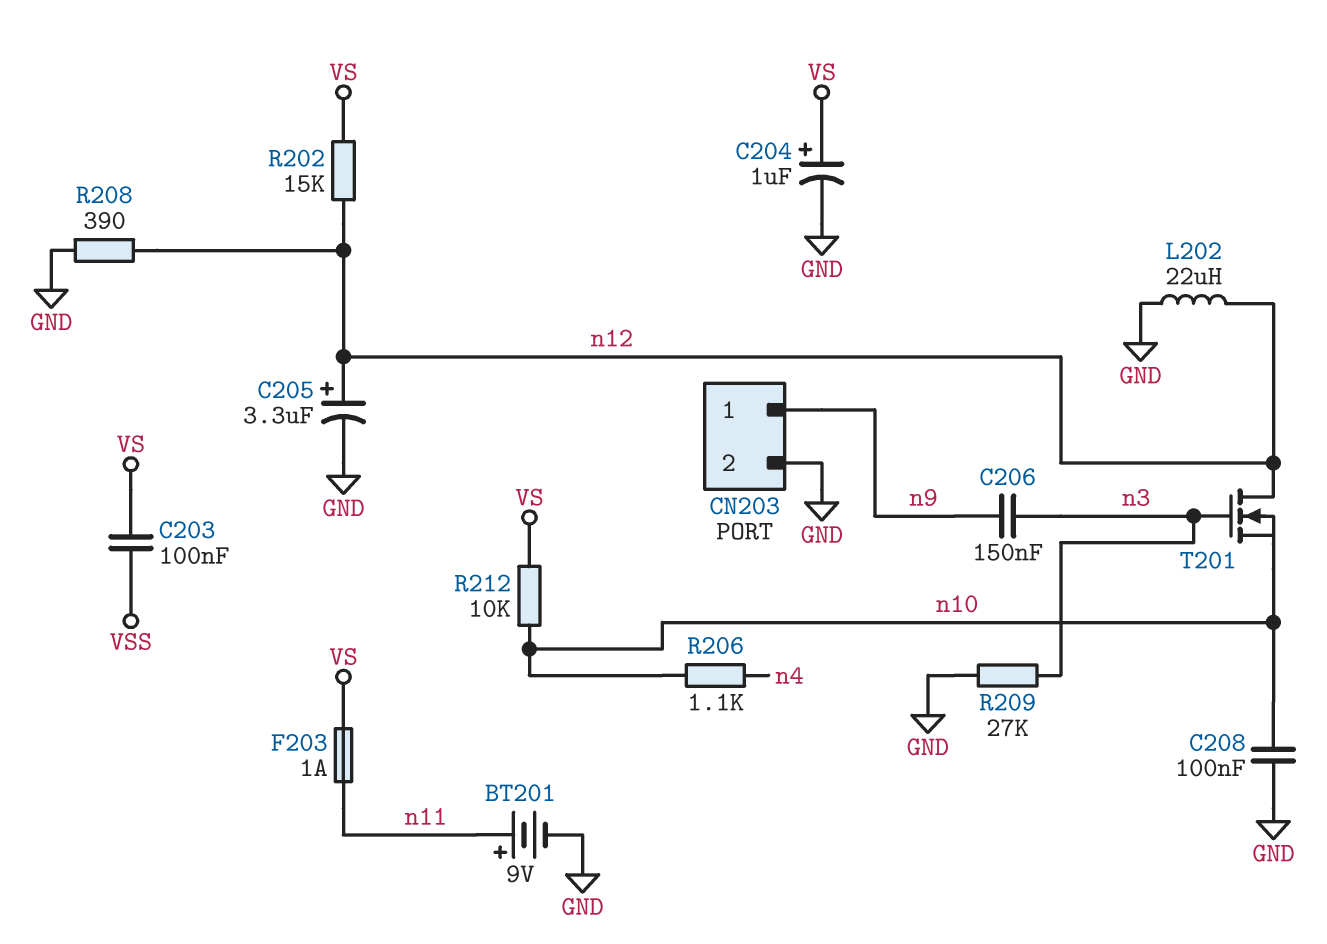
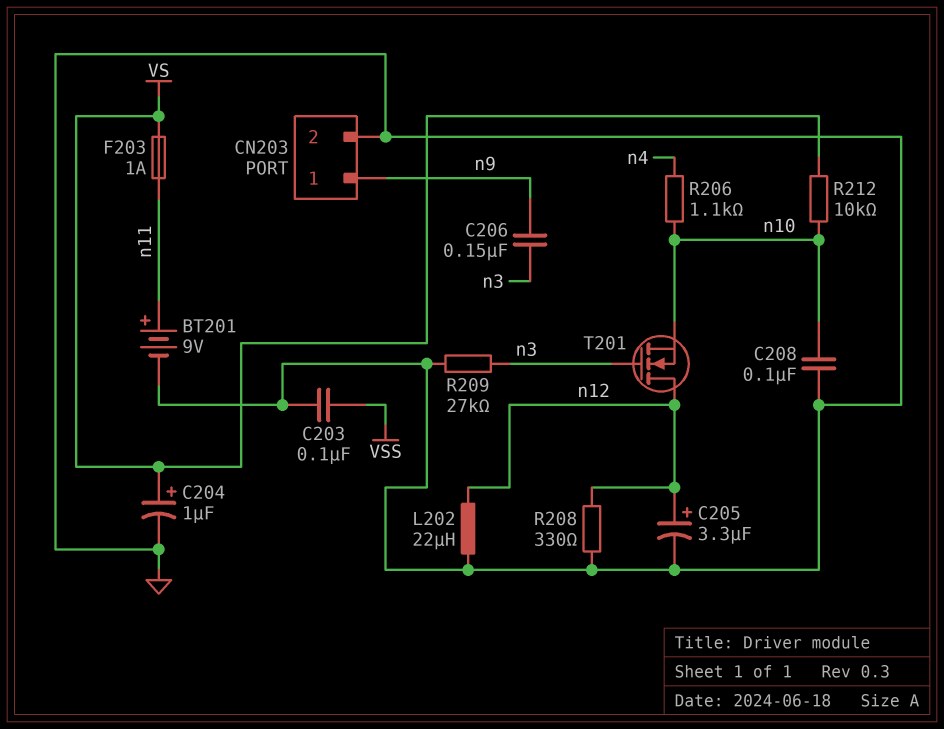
C203: 100nF (VS, VSS) -> 100nF (GND, VSS)
R202: 15k (VS, n12) -> none
R208: 390 (GND, n12) -> 330 (GND, n12)

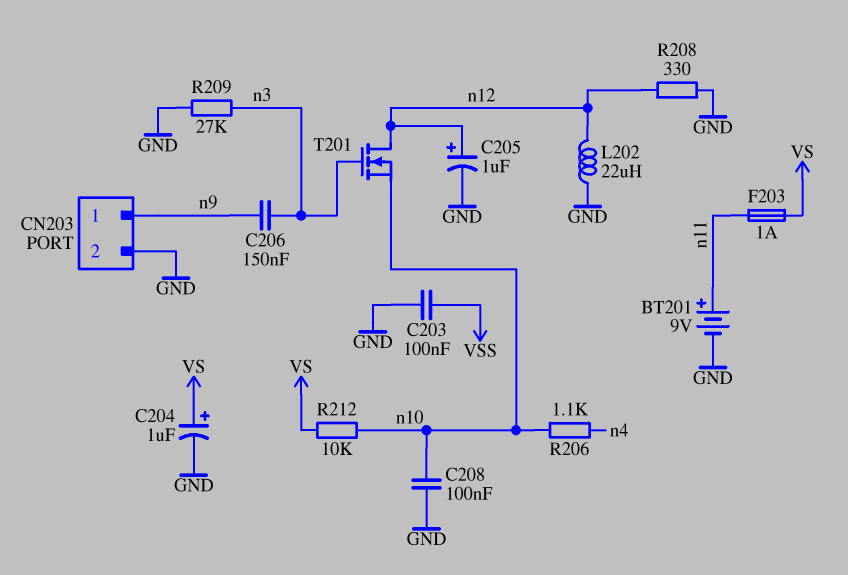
C205: 3.3uF (plus n12, minus GND) -> 1uF (plus n12, minus GND)

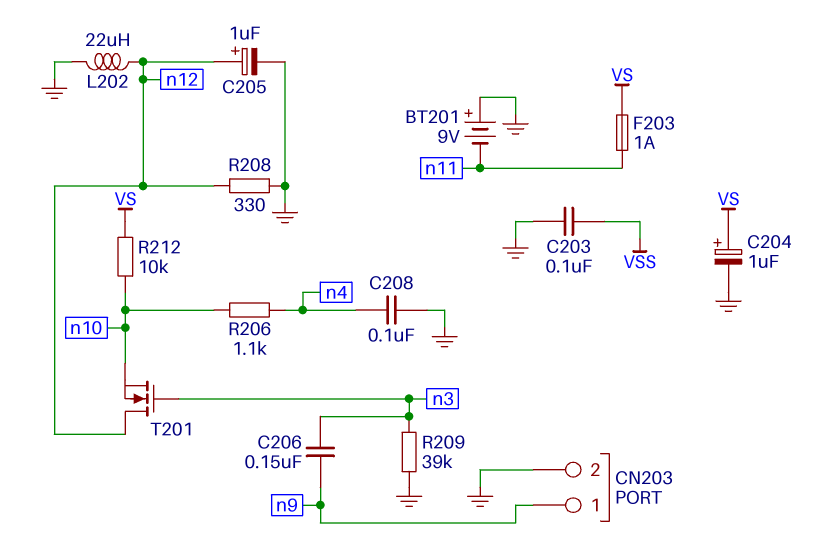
BT201: 9V (plus n11, minus GND) -> 9V (plus GND, minus n11)
C208: 100nF (GND, n10) -> 100nF (GND, n4)
R209: 27k (GND, n3) -> 39k (GND, n3)

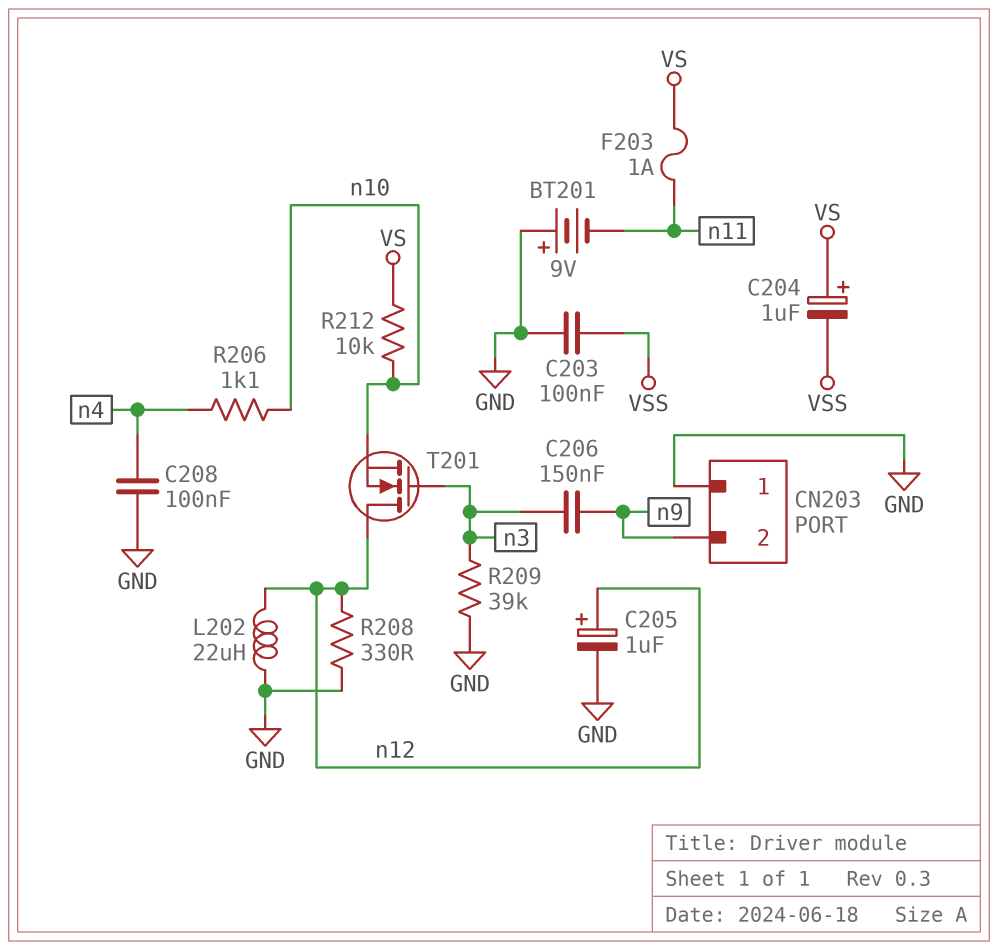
C204: 1uF (plus VS, minus GND) -> 1uF (plus VS, minus VSS)
CN203 pin 1: n9 -> GND
CN203 pin 2: GND -> n9

